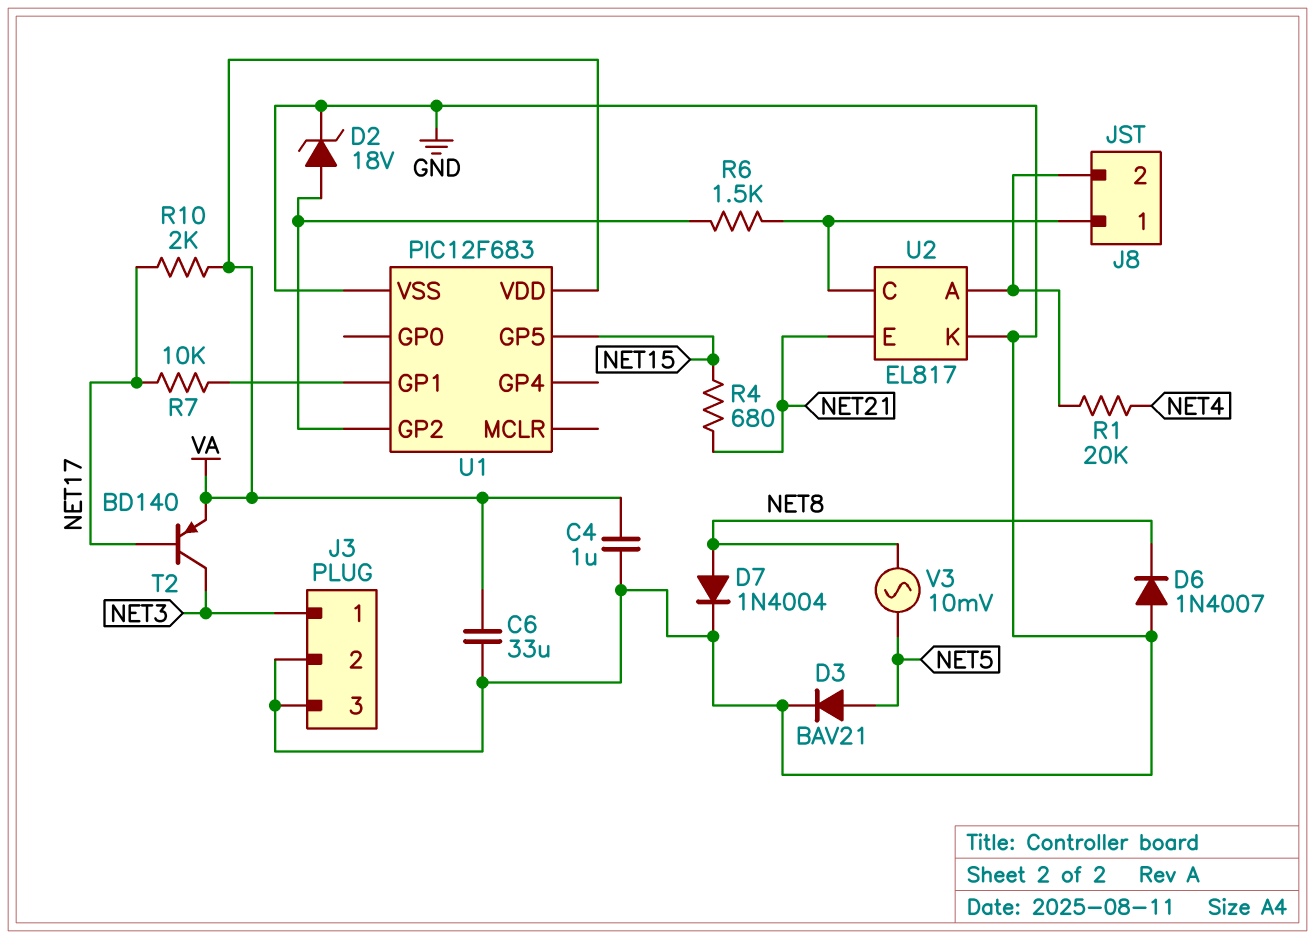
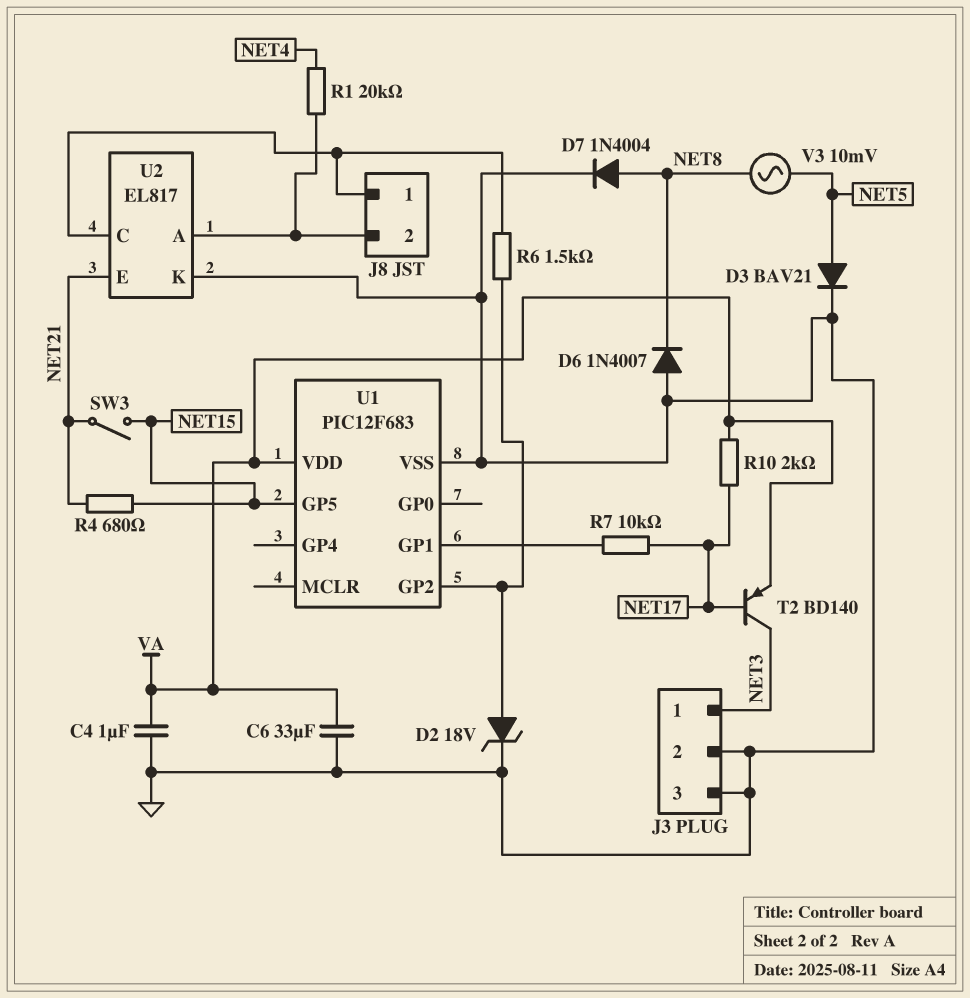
SW3: none -> switch (NET15, NET21)

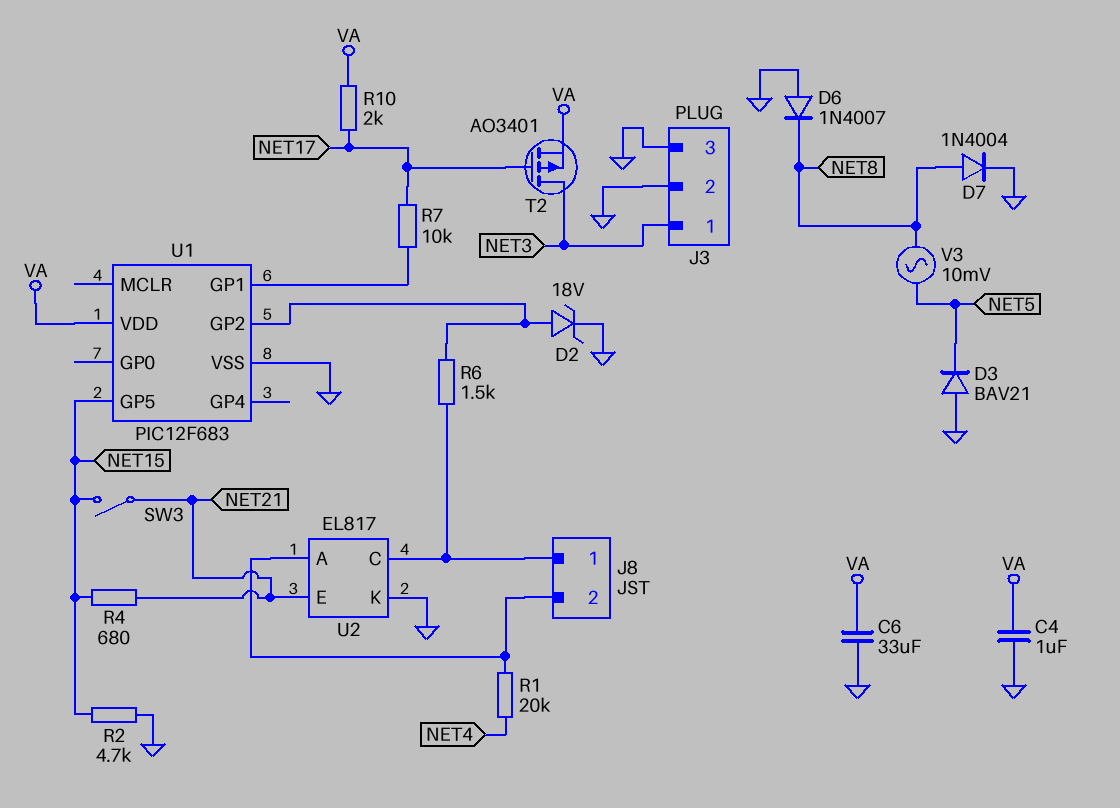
D3: diode BAV21 (A NET5, K GND) -> diode BAV21 (A GND, K NET5)
R2: none -> 4.7k (GND, NET15)
T2: PNP BD140 (B NET17, C NET3, E VA) -> PMOS AO3401 (G NET17, D NET3, S VA)

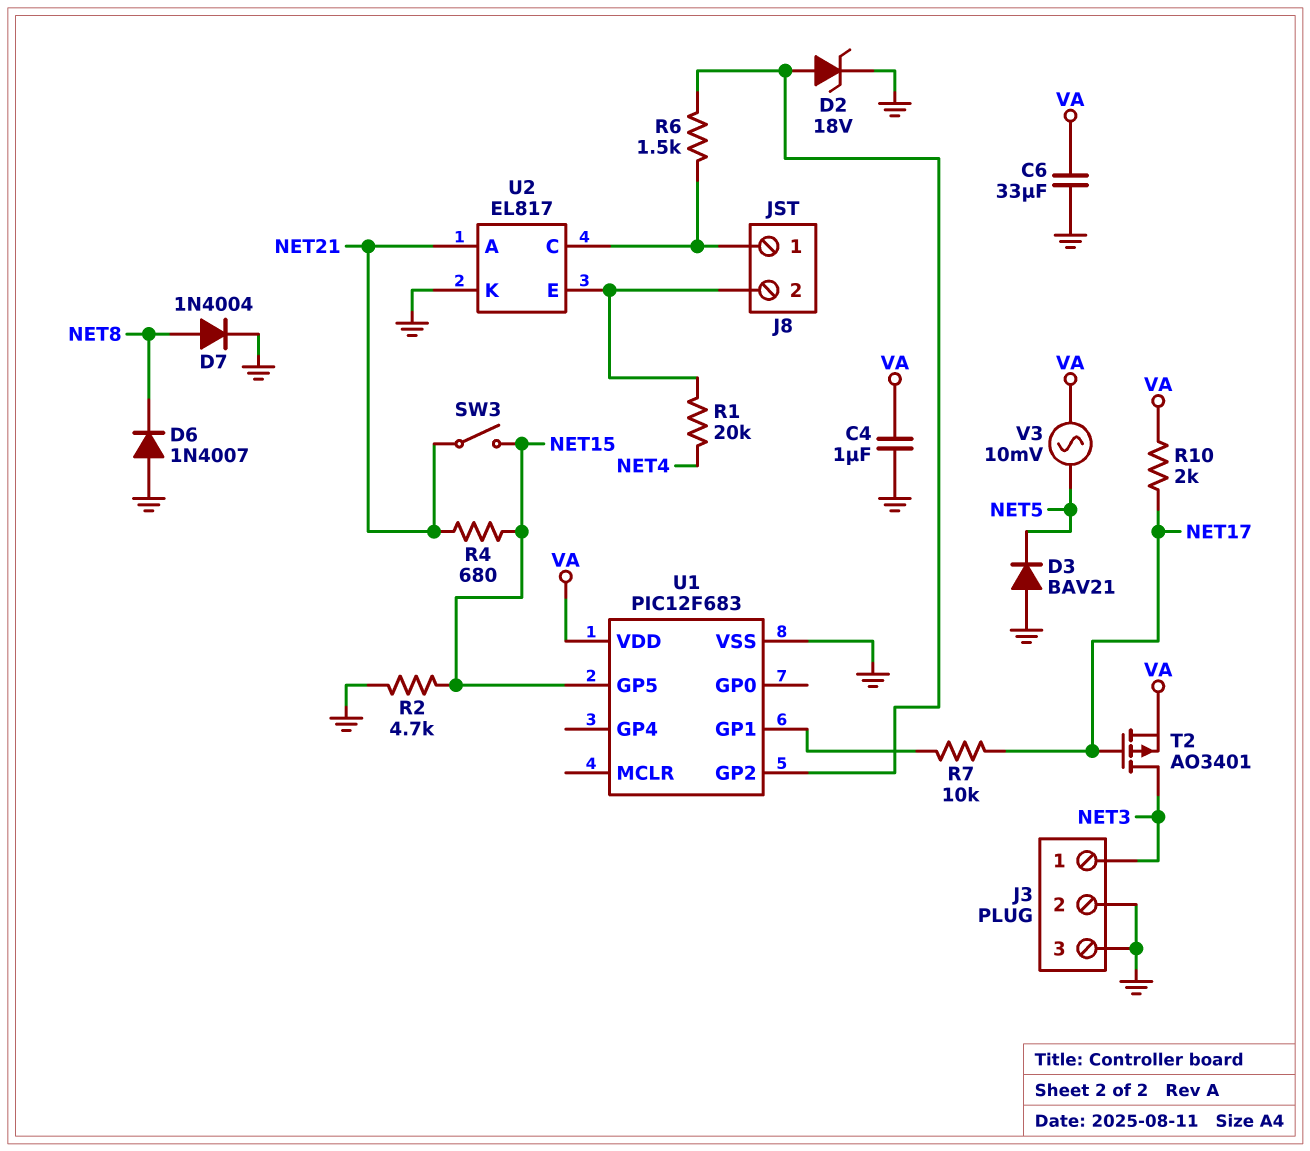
U2 pin A: J8/2 -> NET21
U2 pin E: NET21 -> J8/2
V3: AC 10mV (NET5, NET8) -> AC 10mV (NET5, VA)

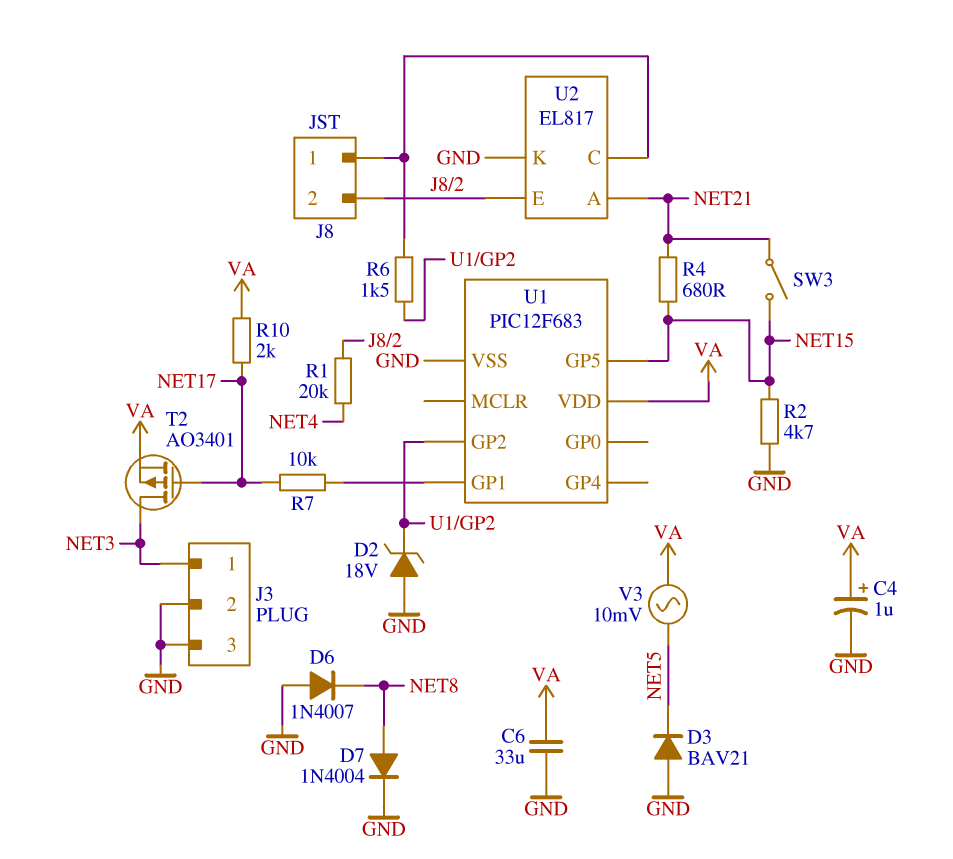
C4: 1uF (GND, VA) -> 1uF (plus VA, minus GND)
D2: zener 18V (A U1/GP2, K GND) -> zener 18V (A GND, K U1/GP2)

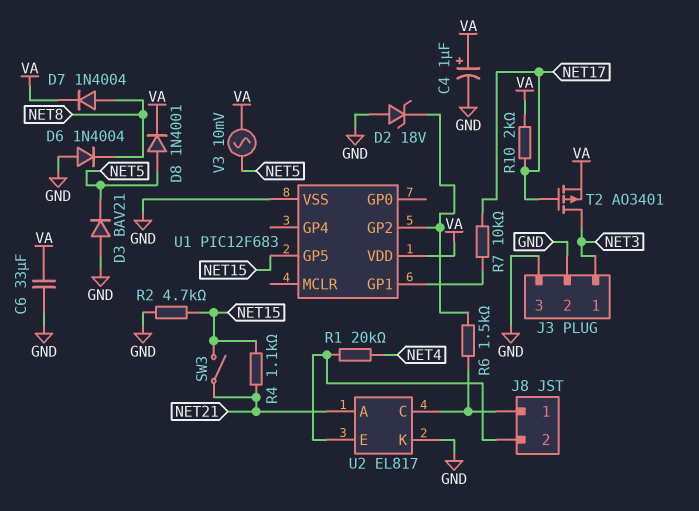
D6: diode 1N4007 (A GND, K NET8) -> diode 1N4004 (A GND, K NET8)
D7: diode 1N4004 (A NET8, K GND) -> diode 1N4004 (A NET8, K VA)
D8: none -> diode 1N4001 (A NET5, K VA)
R4: 680 (NET15, NET21) -> 1.1k (NET15, NET21)

